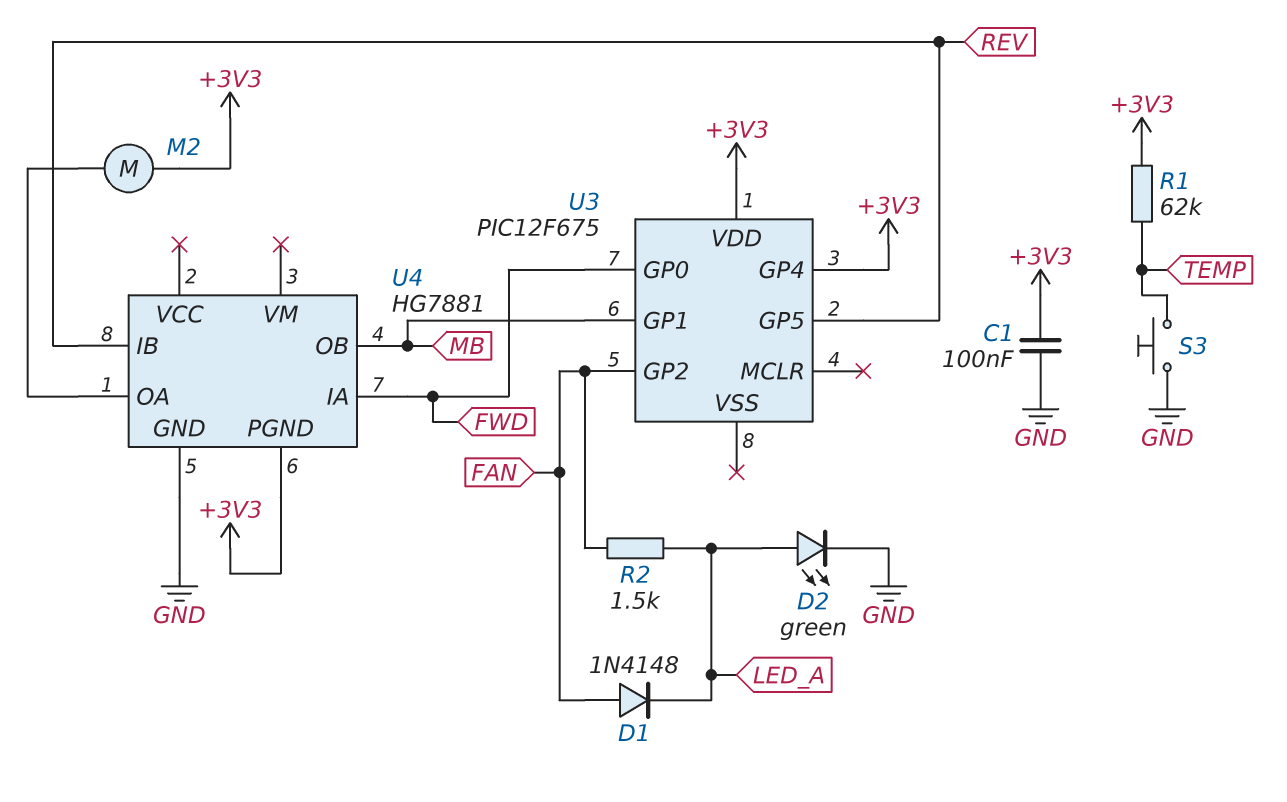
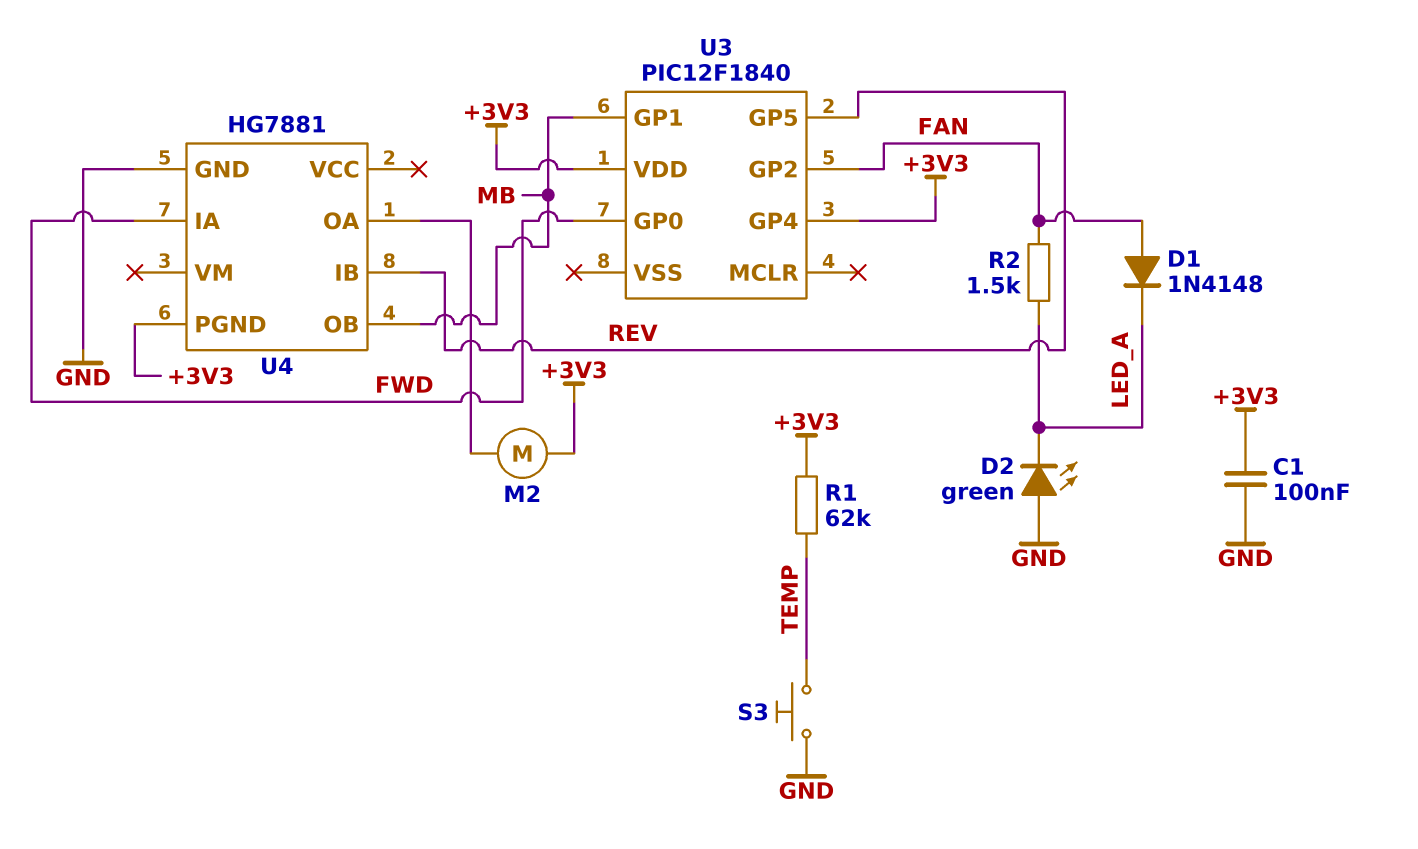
D2: LED green (A LED_A, K GND) -> LED green (A GND, K LED_A)
U3: PIC12F675 -> PIC12F1840

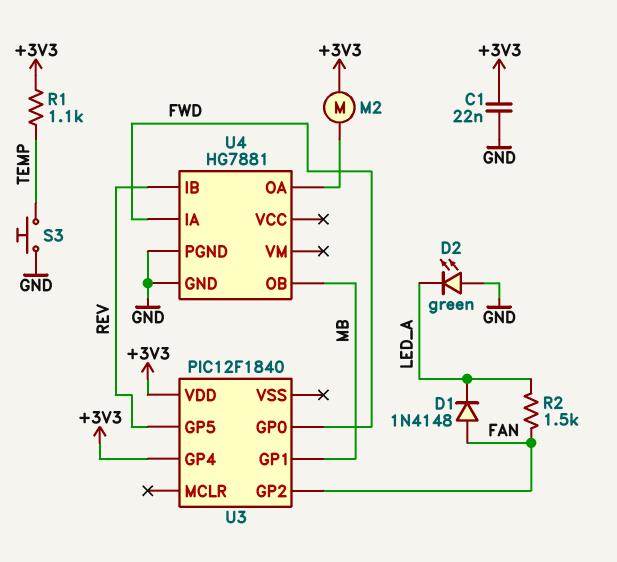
C1: 100nF (+3V3, GND) -> 22nF (+3V3, GND)
R1: 62k (+3V3, TEMP) -> 1.1k (+3V3, TEMP)
U4 pin PGND: +3V3 -> GND

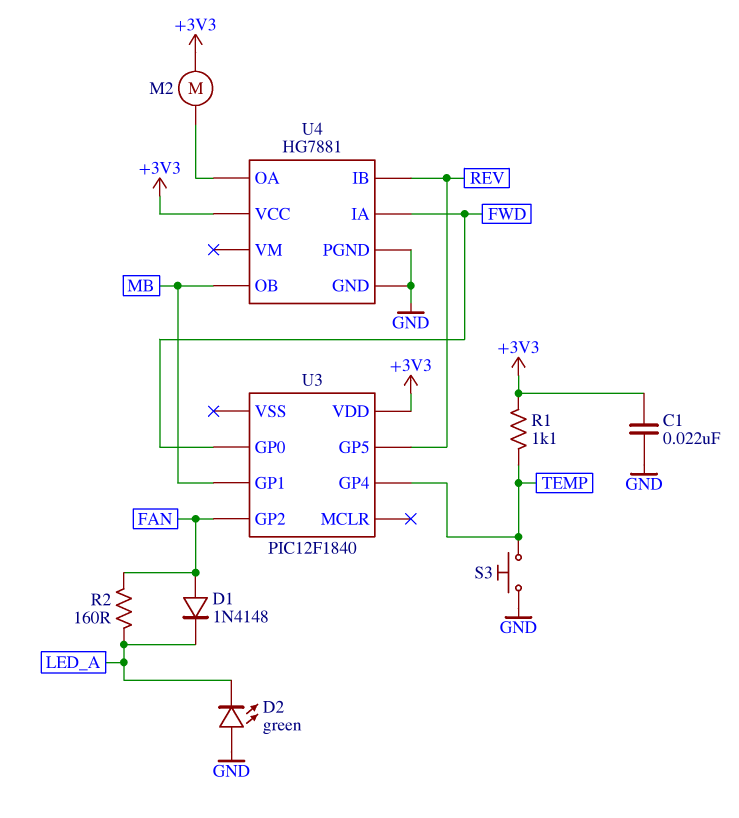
R2: 1.5k (FAN, LED_A) -> 160 (FAN, LED_A)
U3 pin GP4: +3V3 -> TEMP
U4 pin VCC: none -> +3V3

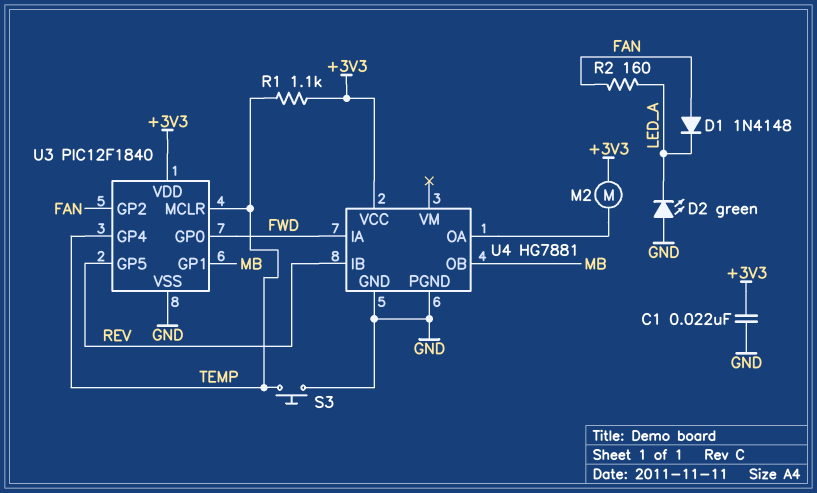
U3 pin MCLR: none -> TEMP
U3 pin VSS: none -> GND

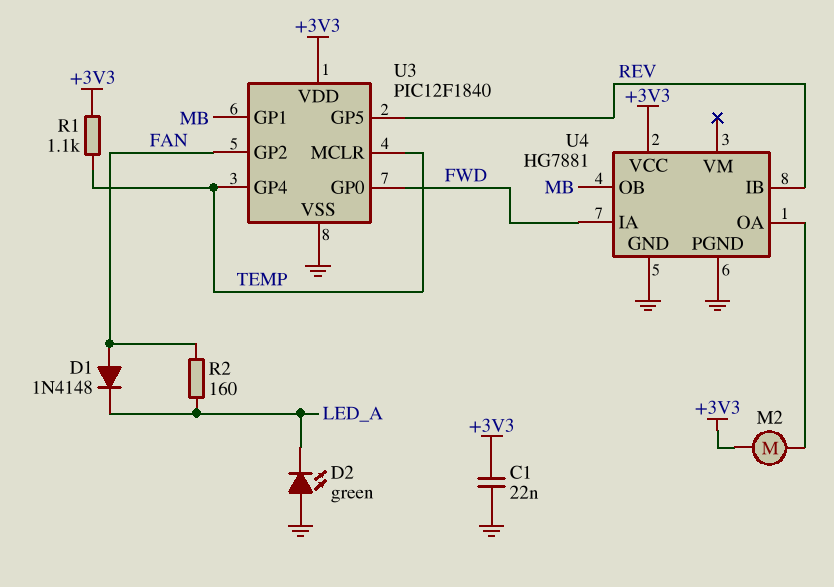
S3: button (GND, TEMP) -> none

